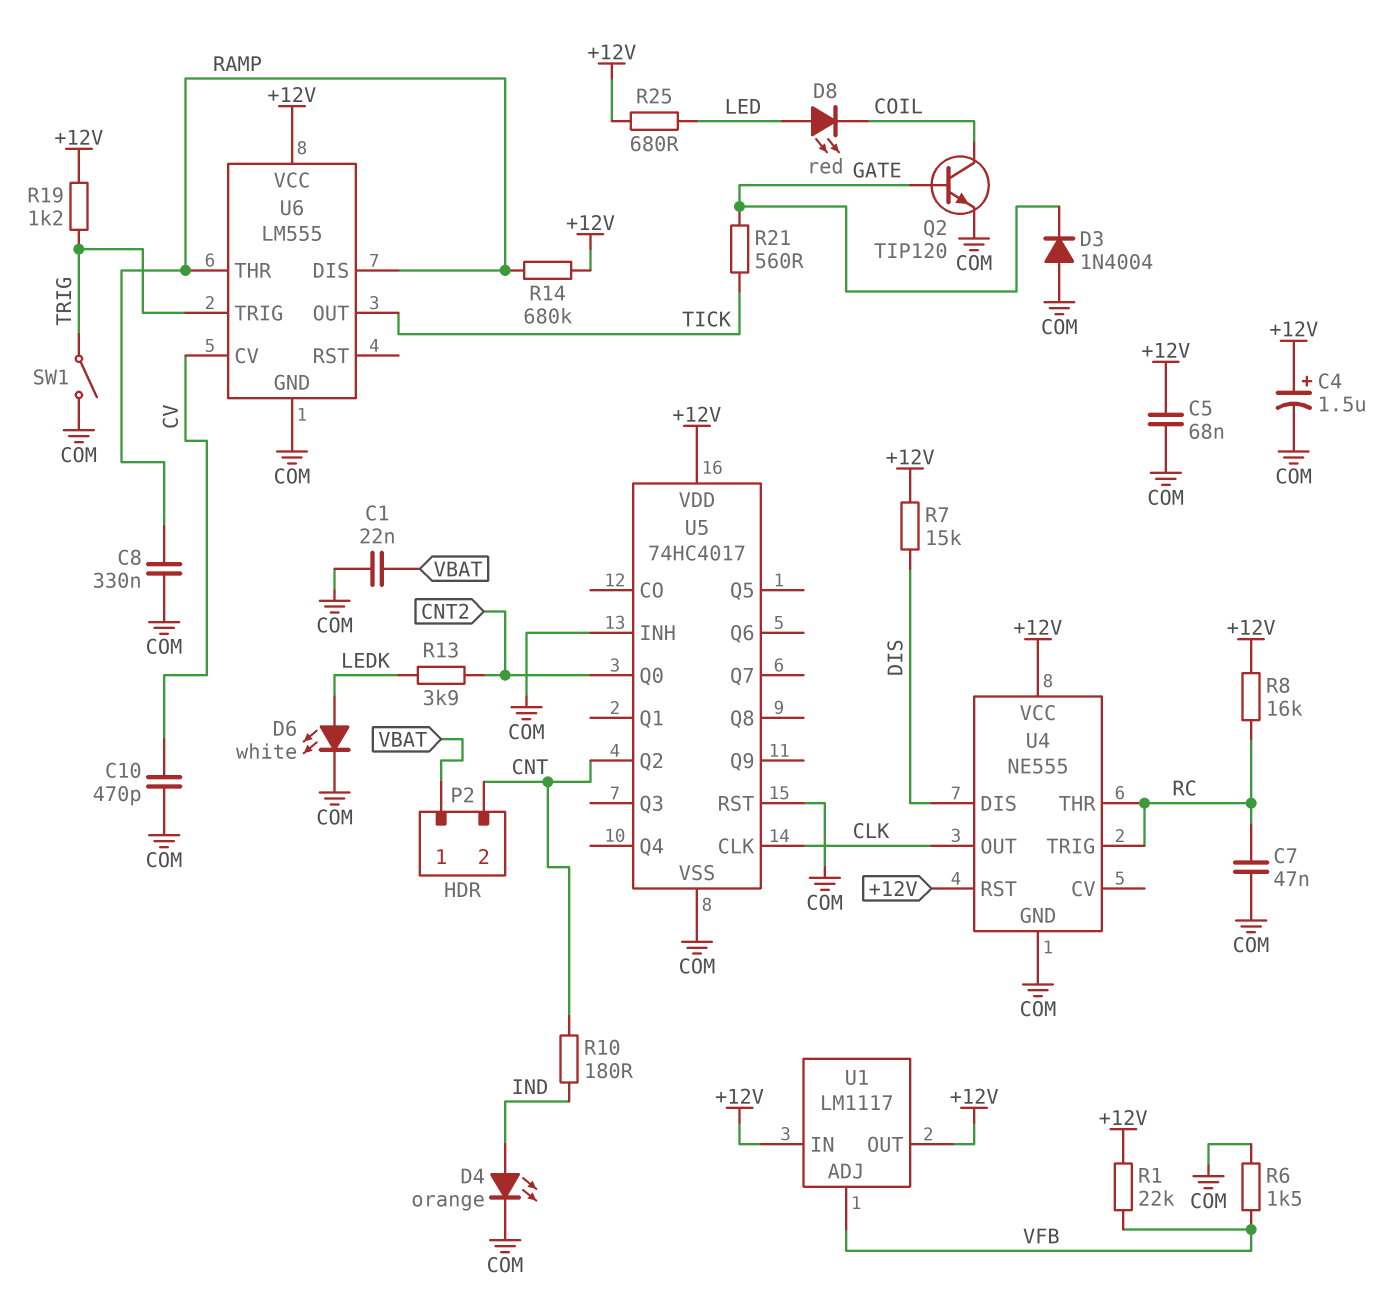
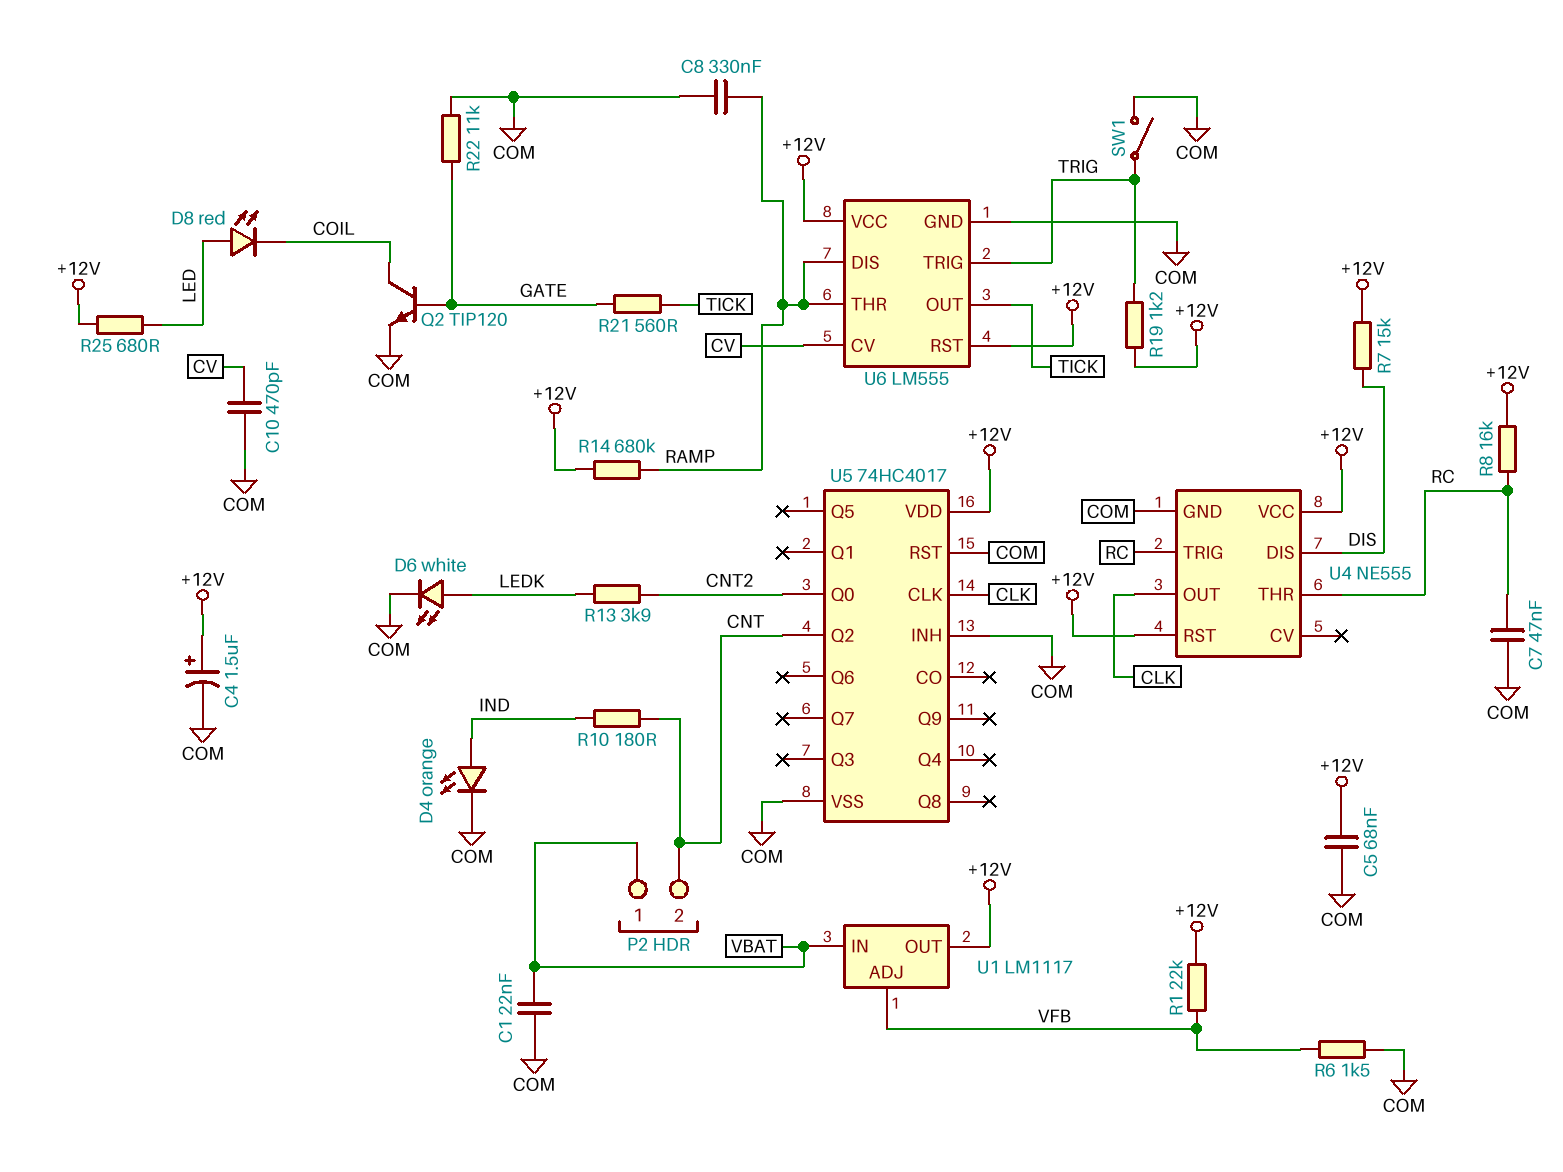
D3: diode 1N4004 (A COM, K GATE) -> none
R22: none -> 11k (COM, GATE)
U1 pin IN: +12V -> VBAT
U6 pin RST: none -> +12V

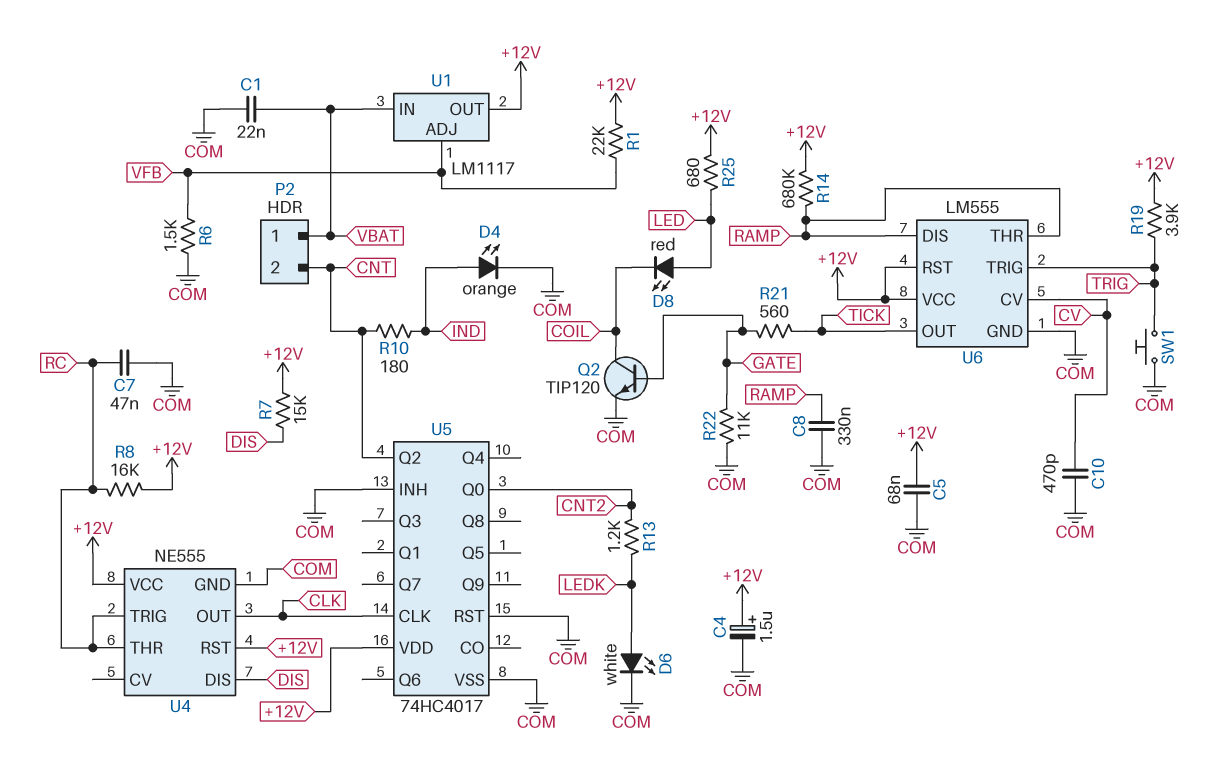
R13: 3.9k (CNT2, LEDK) -> 1.2k (CNT2, LEDK)
R19: 1.2k (+12V, TRIG) -> 3.9k (+12V, TRIG)
SW1: switch (COM, TRIG) -> button (COM, TRIG)

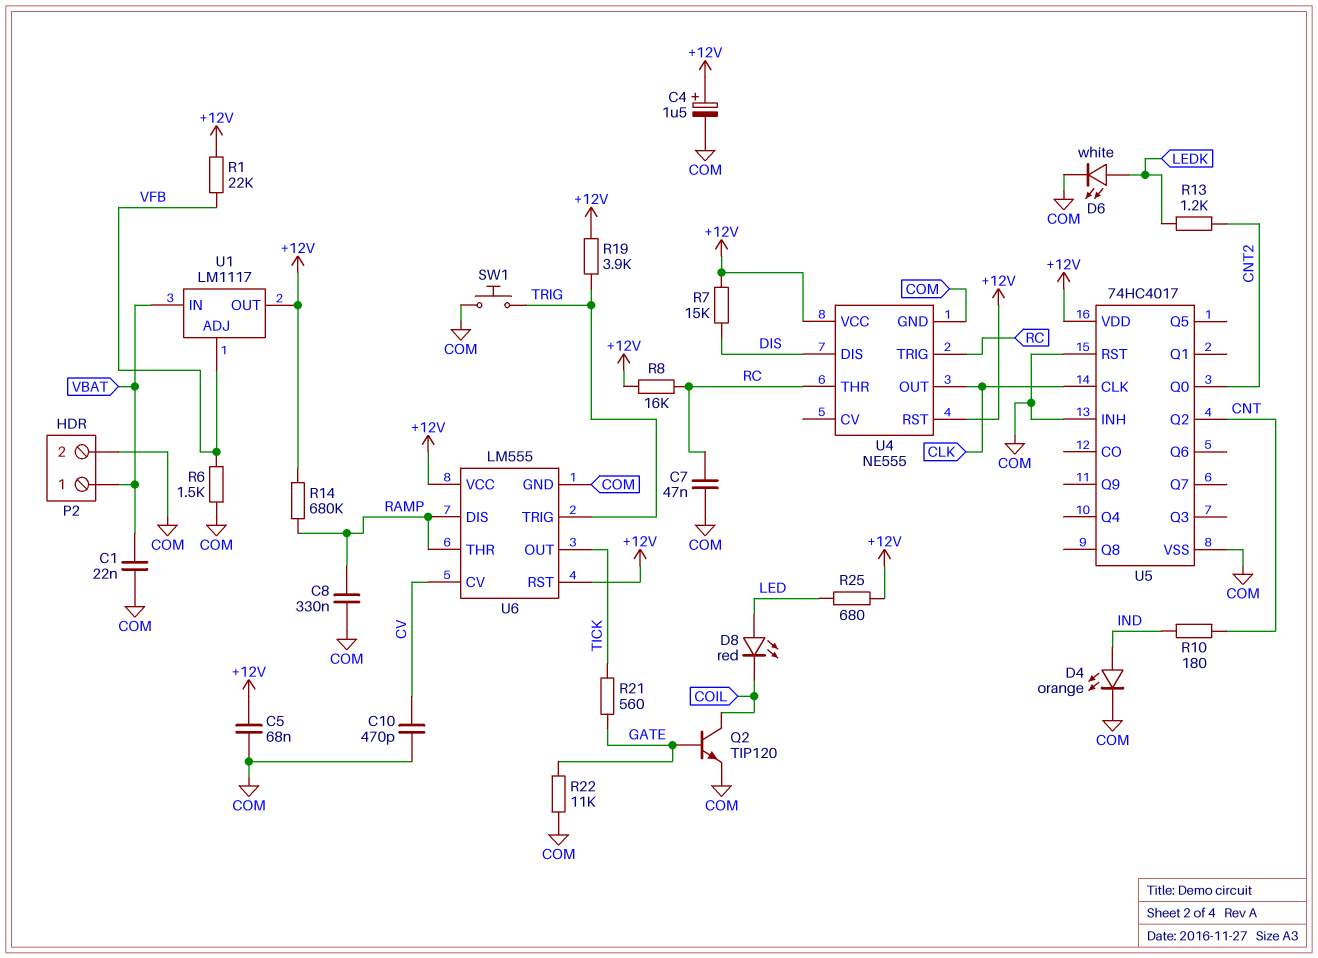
P2 pin 2: CNT -> COM

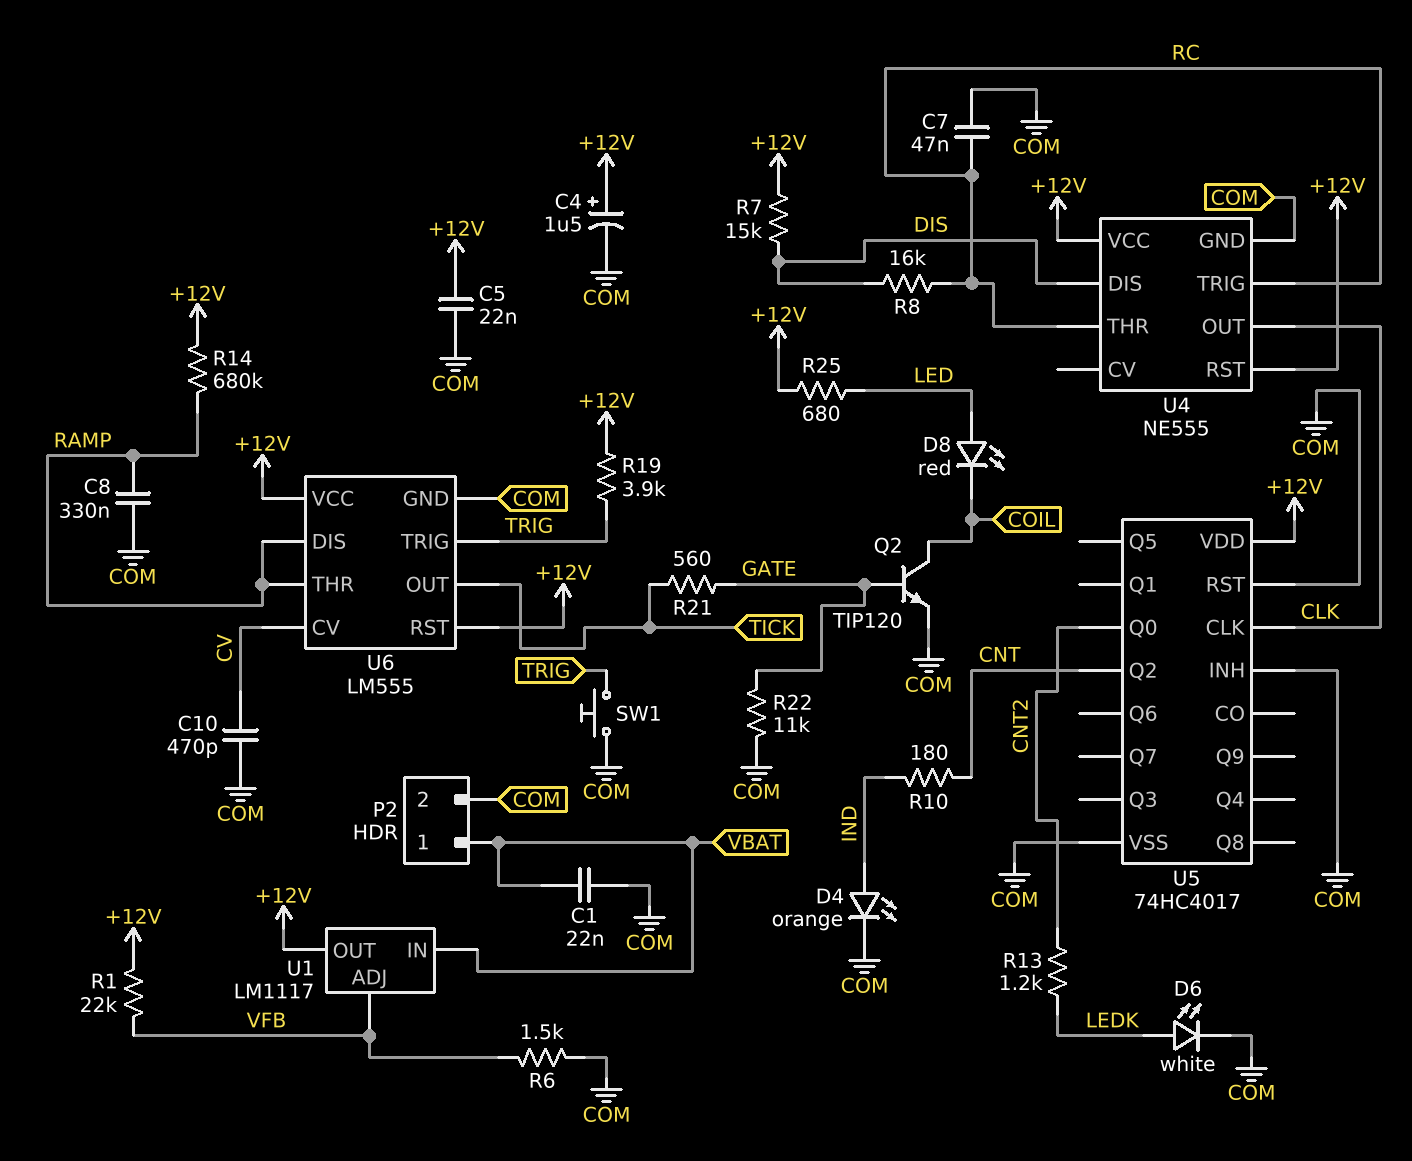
C5: 68nF (+12V, COM) -> 22nF (+12V, COM)
R8: 16k (+12V, RC) -> 16k (DIS, RC)

